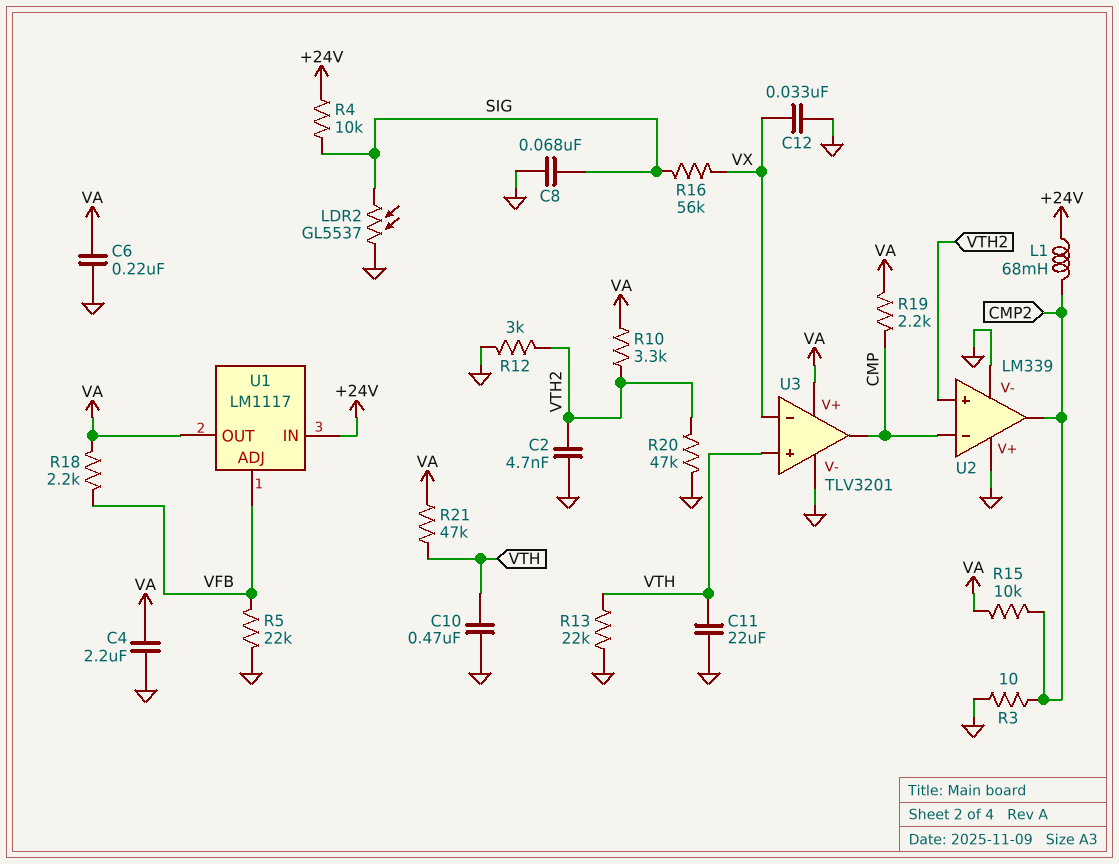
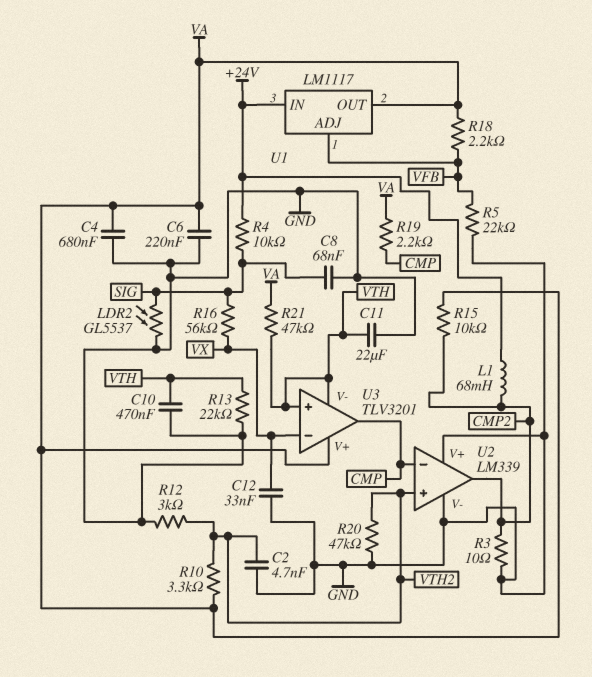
C4: 2.2uF (GND, VA) -> 680nF (GND, VA)
U3 pin V-: GND -> VTH

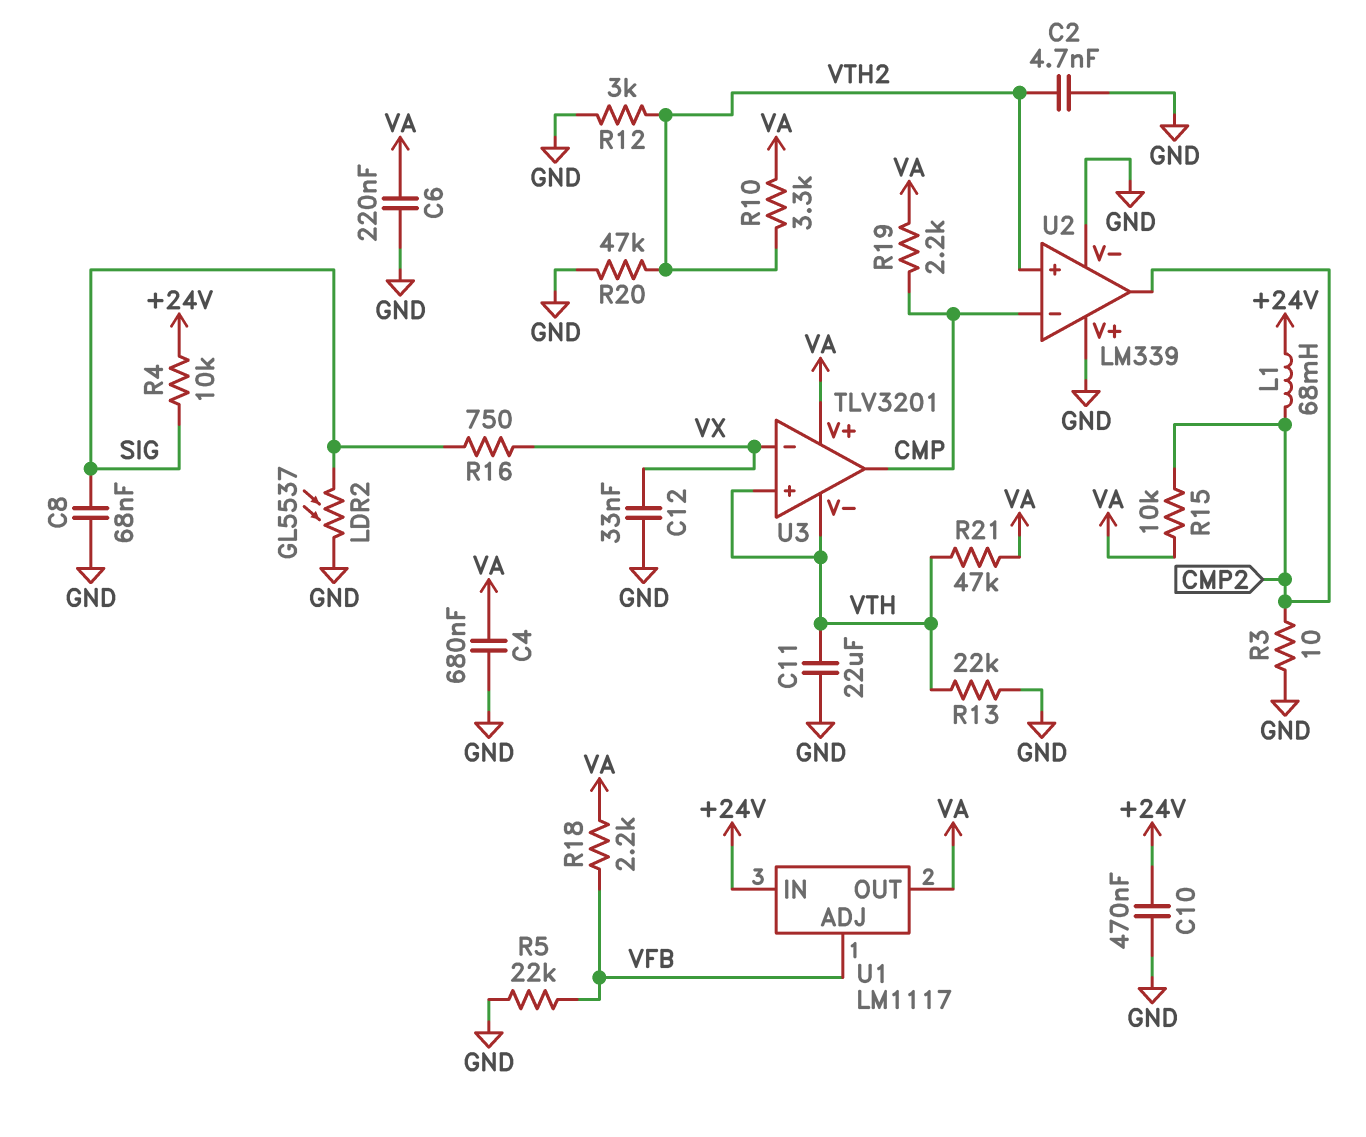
C10: 470nF (GND, VTH) -> 470nF (+24V, GND)
R16: 56k (SIG, VX) -> 750 (SIG, VX)

